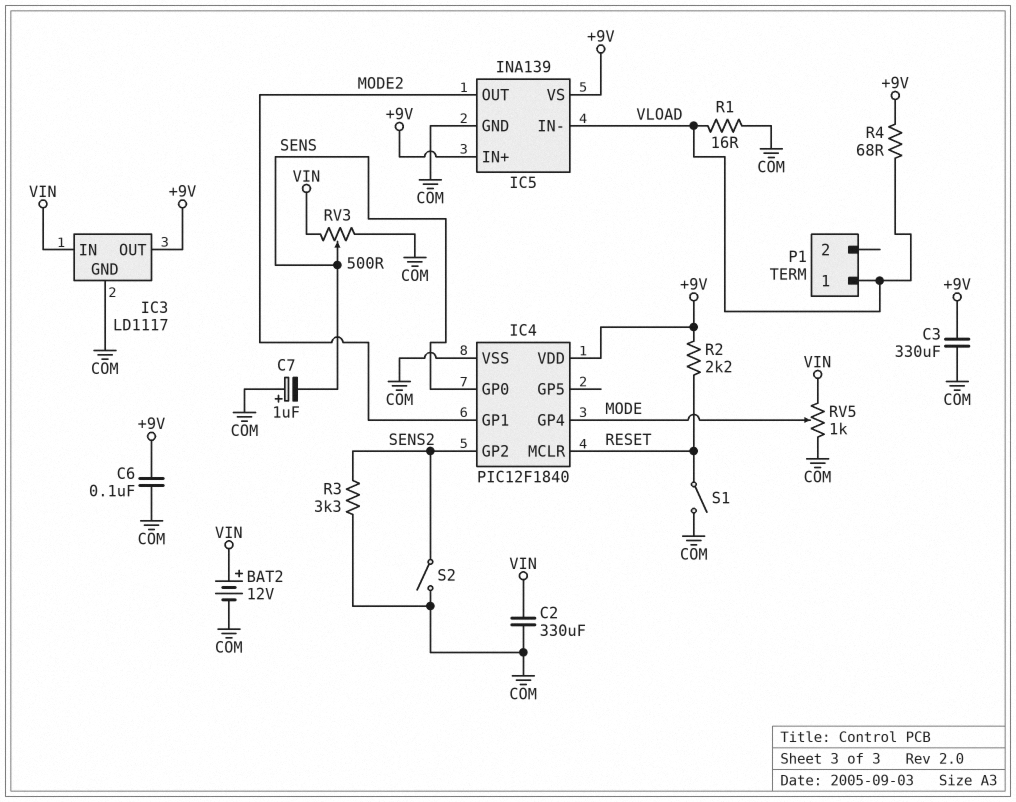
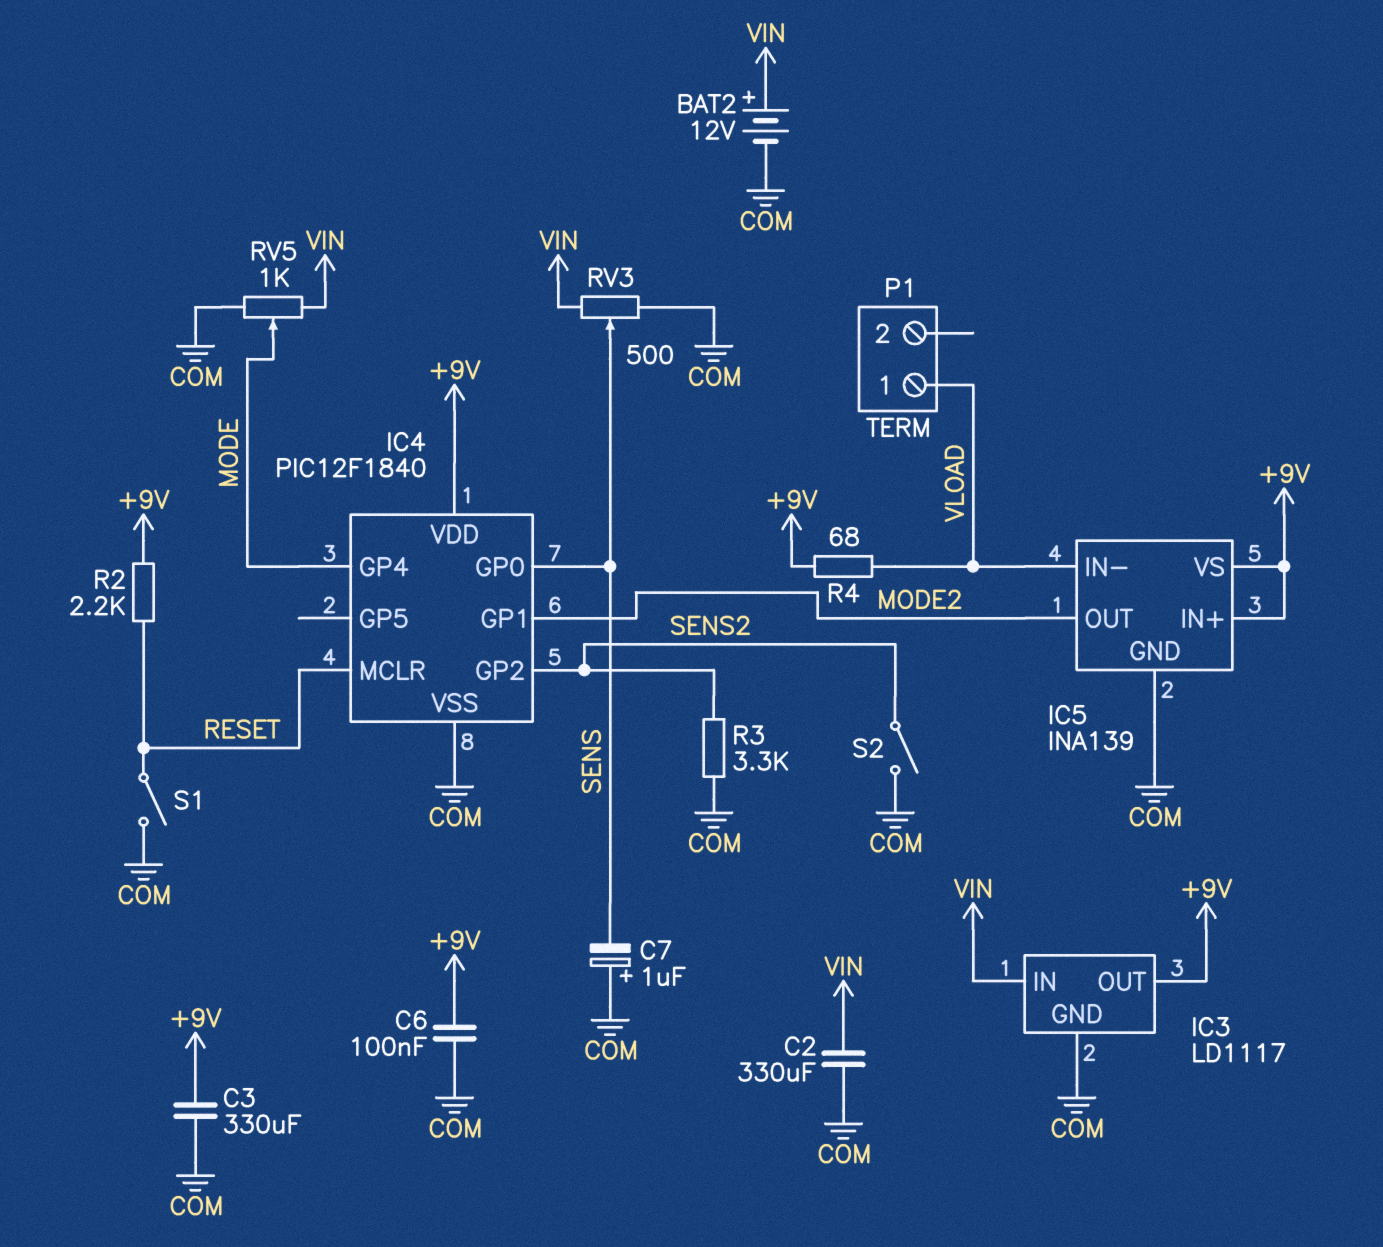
R1: 16 (COM, VLOAD) -> none

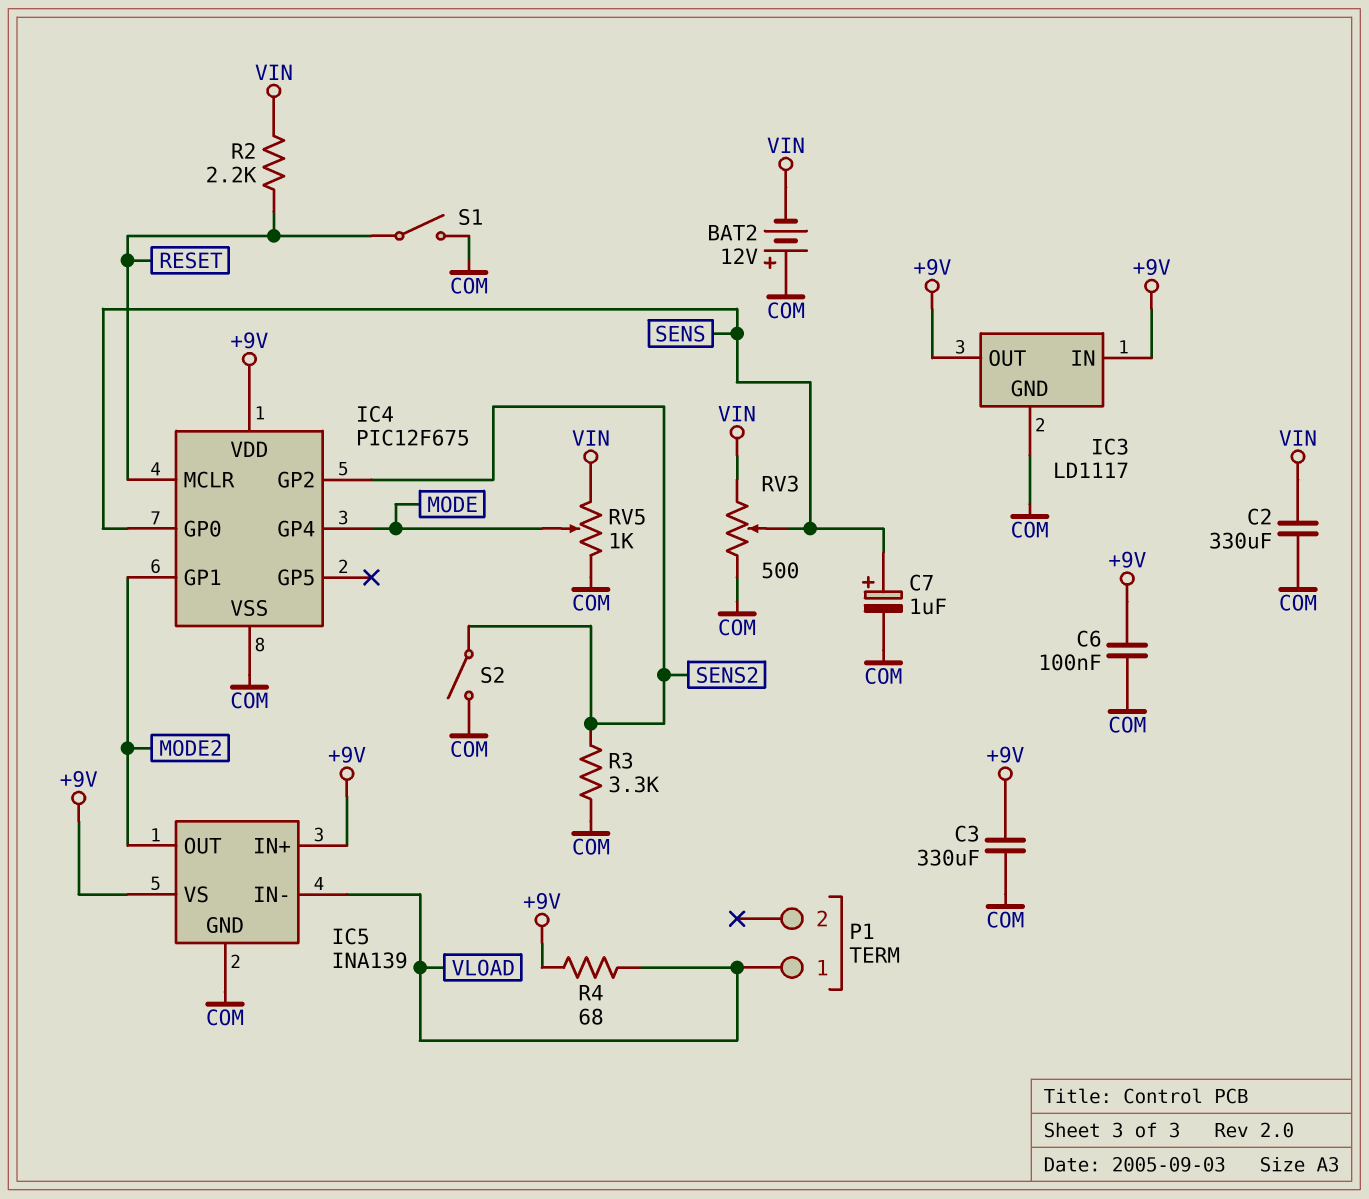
BAT2: 12V (plus VIN, minus COM) -> 12V (plus COM, minus VIN)
C7: 1uF (plus COM, minus SENS) -> 1uF (plus SENS, minus COM)
IC3 pin IN: VIN -> +9V
IC4: PIC12F1840 -> PIC12F675
R2: 2.2k (+9V, RESET) -> 2.2k (RESET, VIN)

